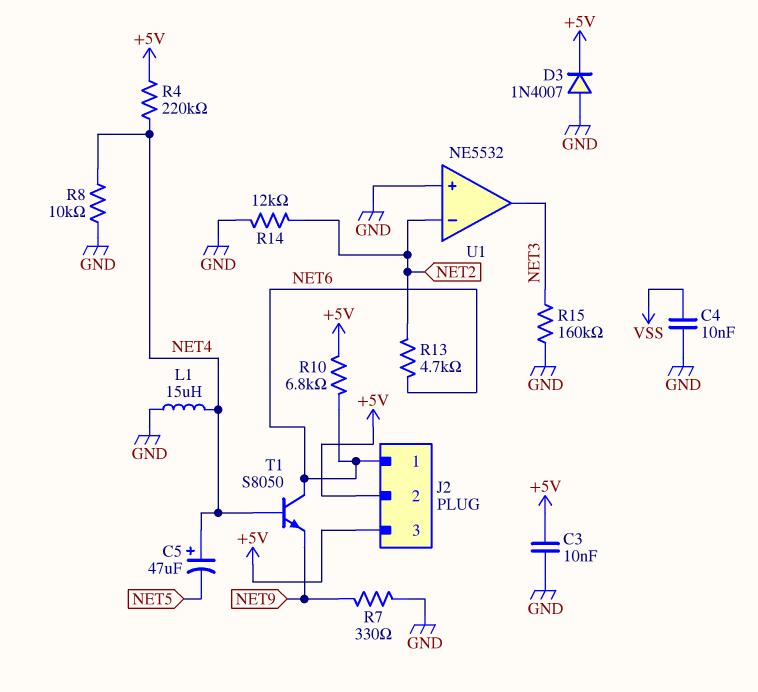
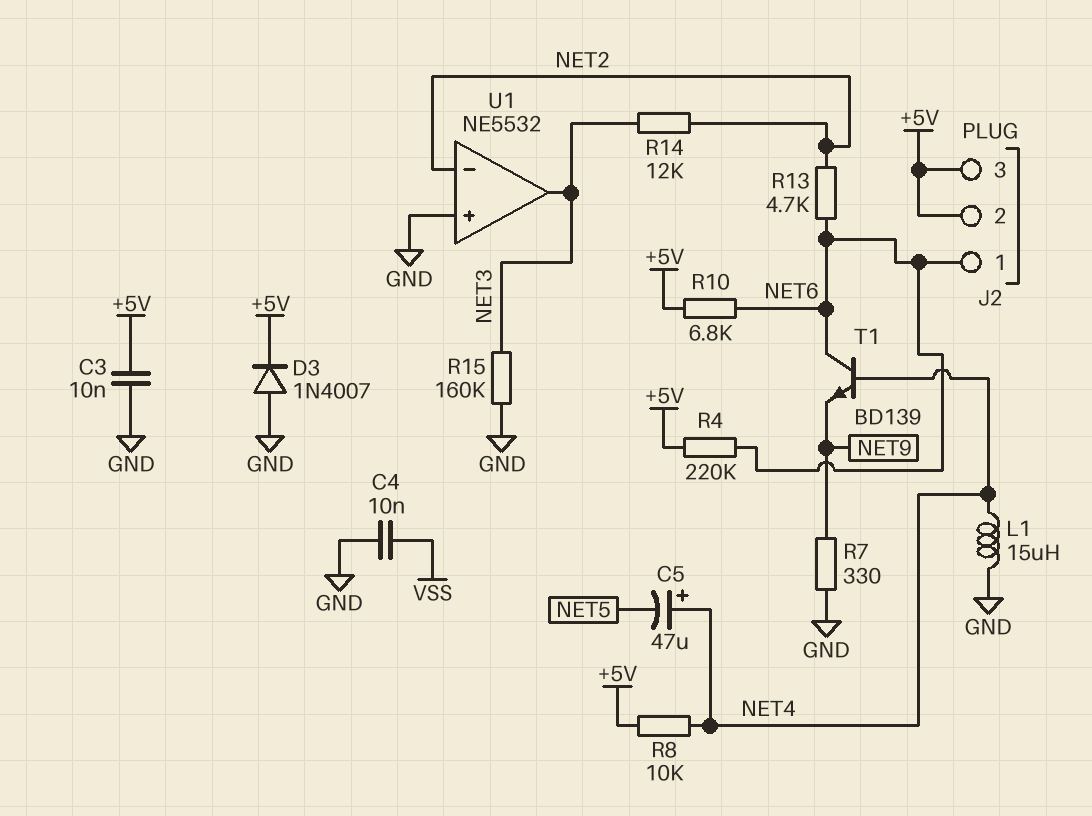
R4: 220k (+5V, NET4) -> 220k (+5V, NET6)
R8: 10k (GND, NET4) -> 10k (+5V, NET4)
R14: 12k (GND, NET2) -> 12k (NET2, NET3)
T1: NPN S8050 (B NET4, C NET6, E NET9) -> NPN BD139 (B NET4, C NET6, E NET9)

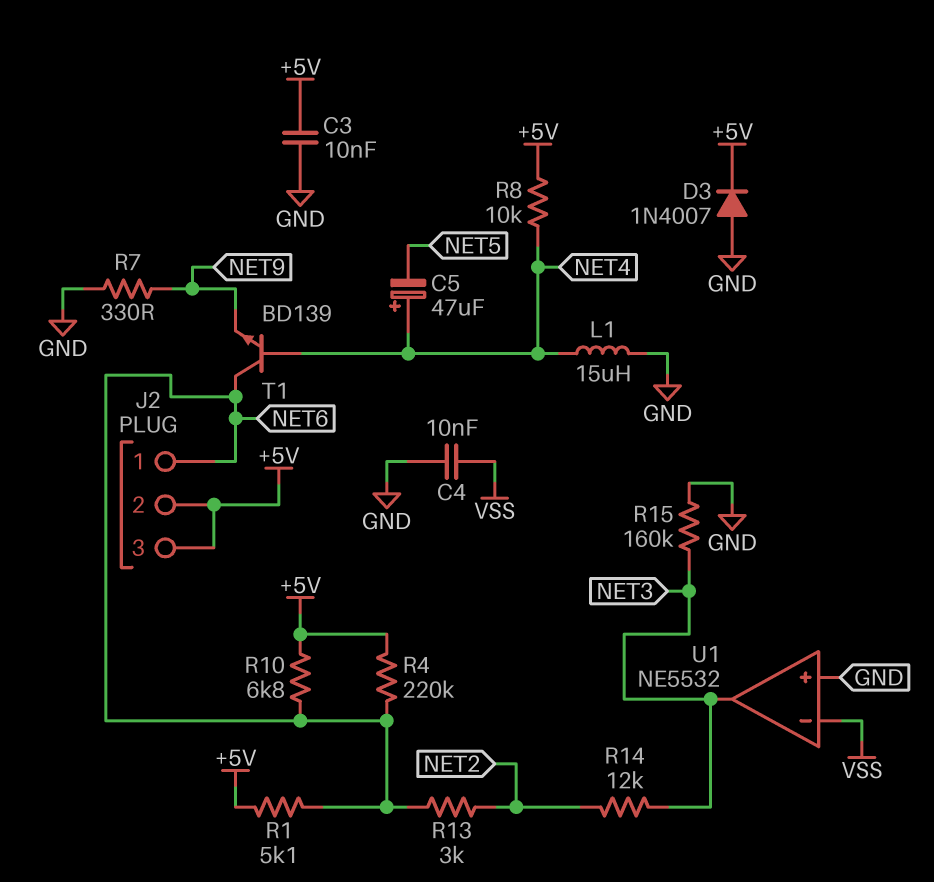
R1: none -> 5.1k (+5V, NET6)
R13: 4.7k (NET2, NET6) -> 3k (NET2, NET6)
U1 pin in-: NET2 -> VSS

